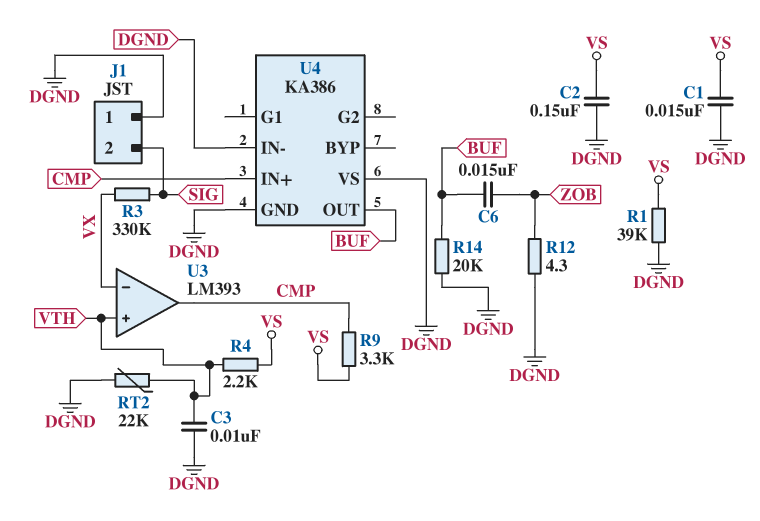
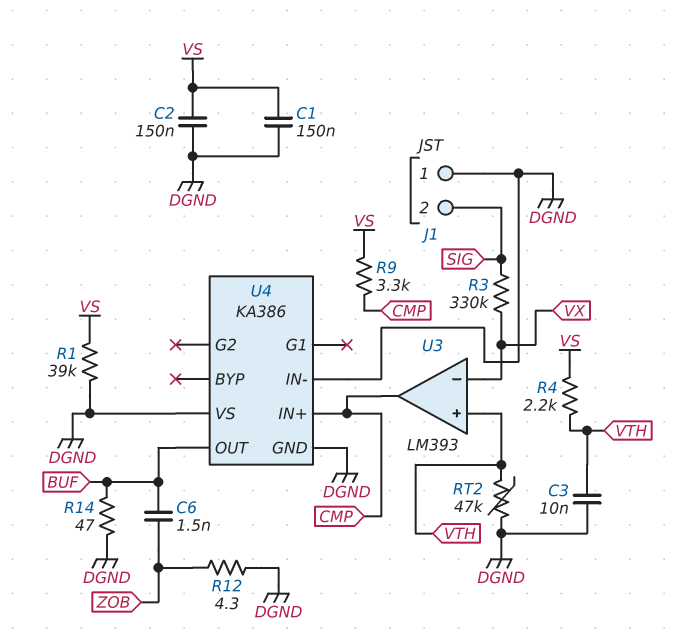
C1: 15nF (DGND, VS) -> 150nF (DGND, VS)
C6: 15nF (BUF, ZOB) -> 1.5nF (BUF, ZOB)
R14: 20k (BUF, DGND) -> 47 (BUF, DGND)
RT2: 22k (DGND, VTH) -> 47k (DGND, VTH)

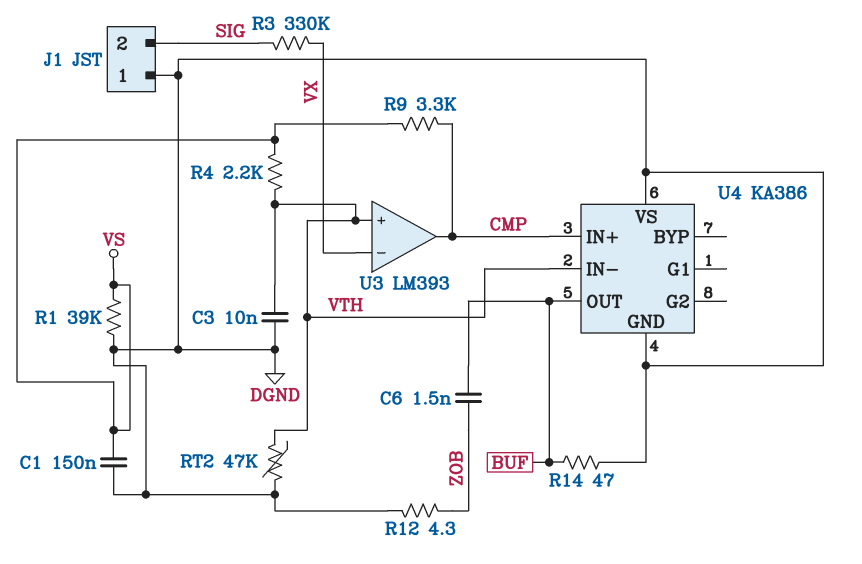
C2: 150nF (DGND, VS) -> none
U4 pin IN-: DGND -> VTH

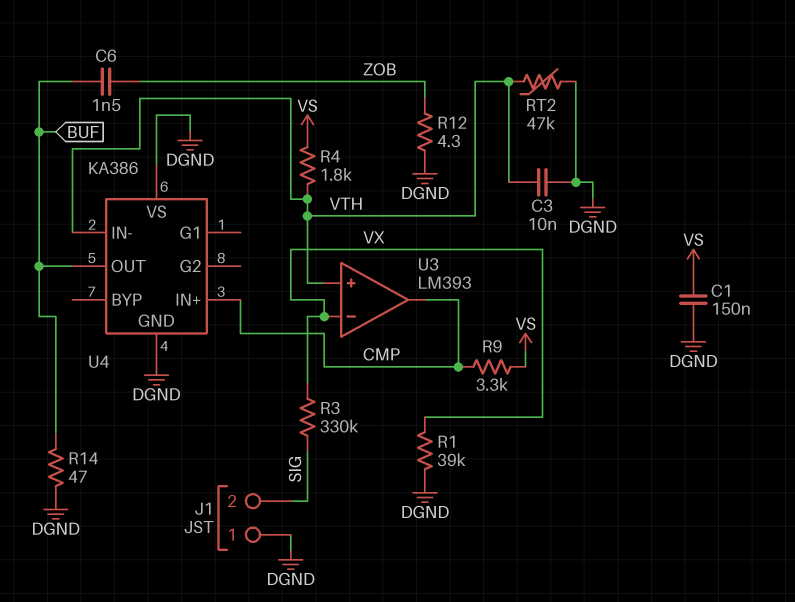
R1: 39k (DGND, VS) -> 39k (DGND, VX)
R4: 2.2k (VS, VTH) -> 1.8k (VS, VTH)

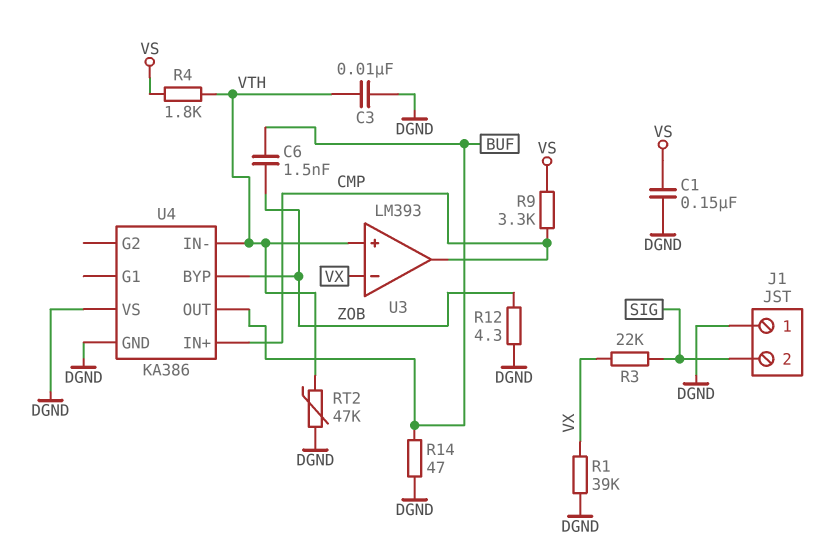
R3: 330k (SIG, VX) -> 22k (SIG, VX)
U4 pin BYP: none -> ZOB

